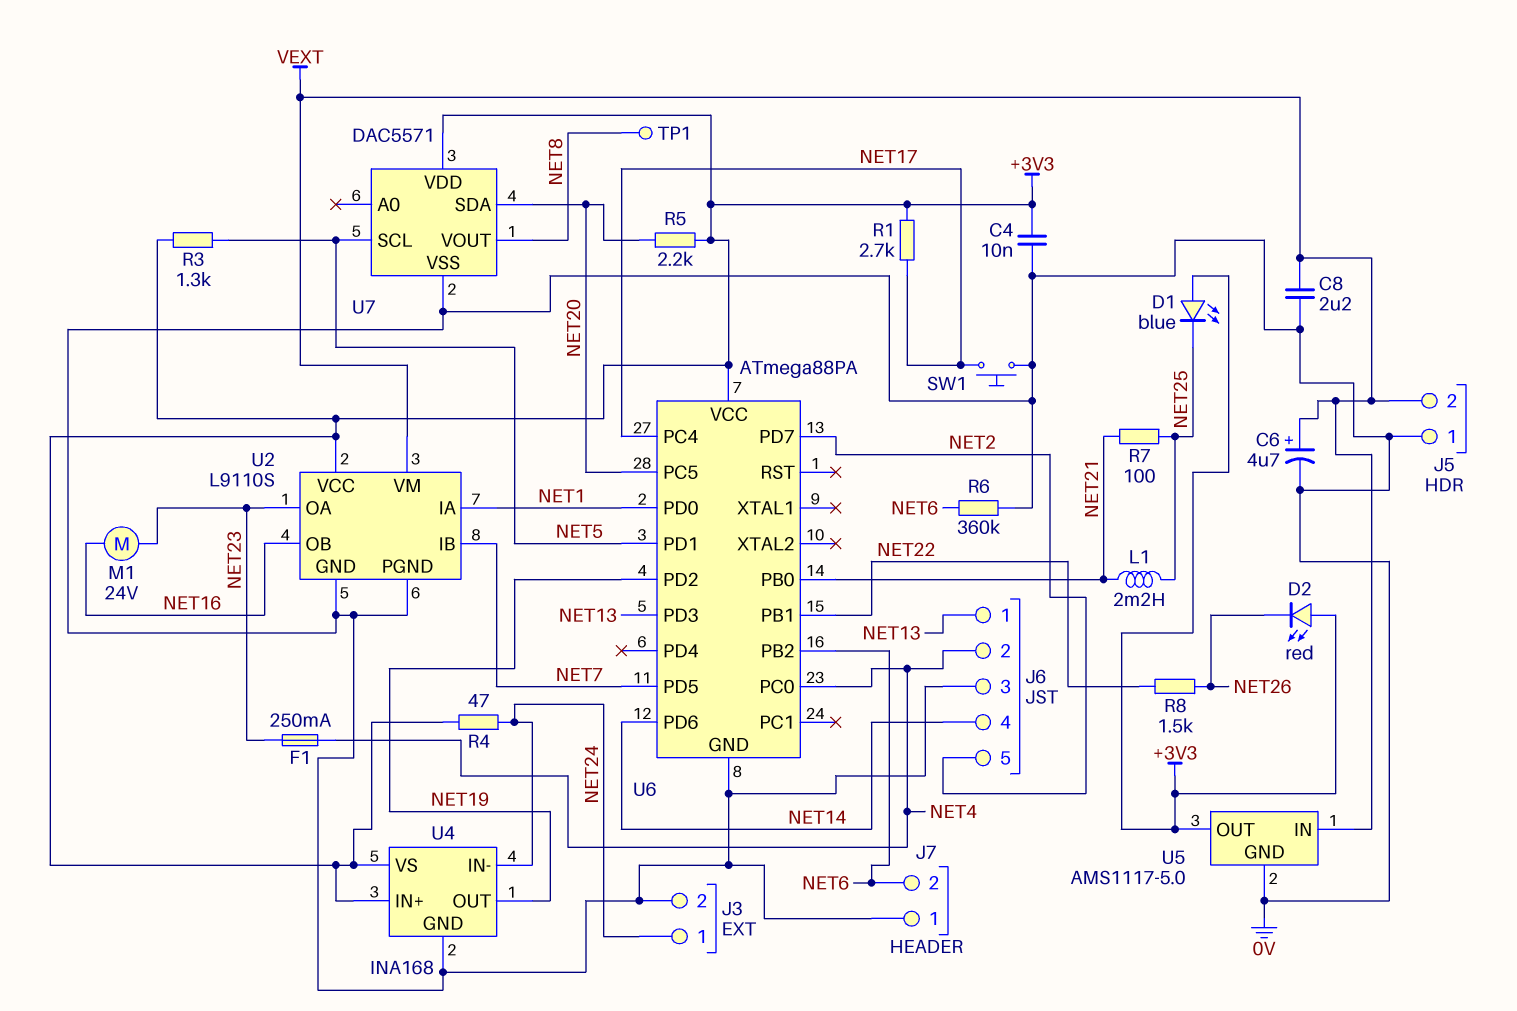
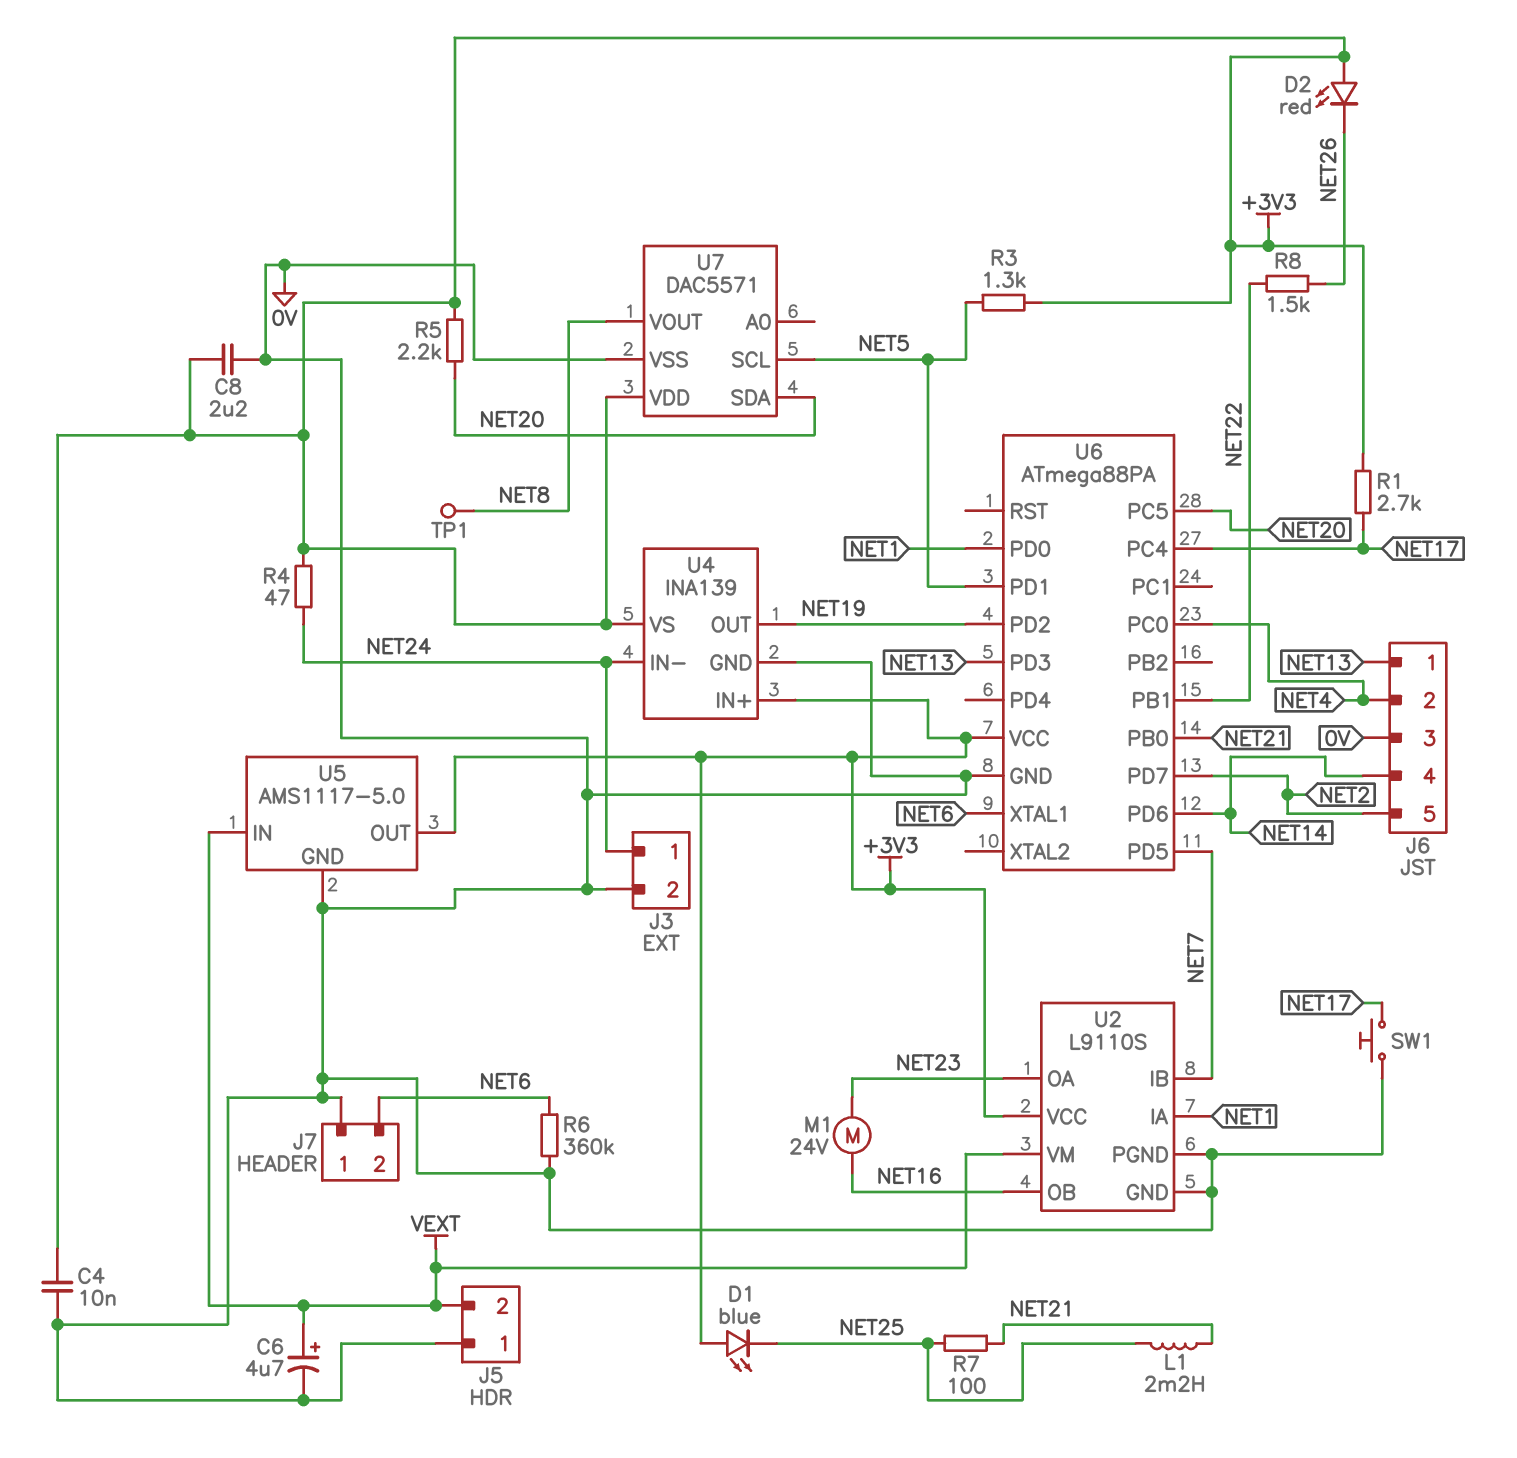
C8: 2.2uF (0V, VEXT) -> 2.2uF (+3V3, 0V)
F1: 250mA (NET4, NET23) -> none
U4: INA168 -> INA139
U6 pin PB2: NET6 -> none
U6 pin XTAL1: none -> NET6

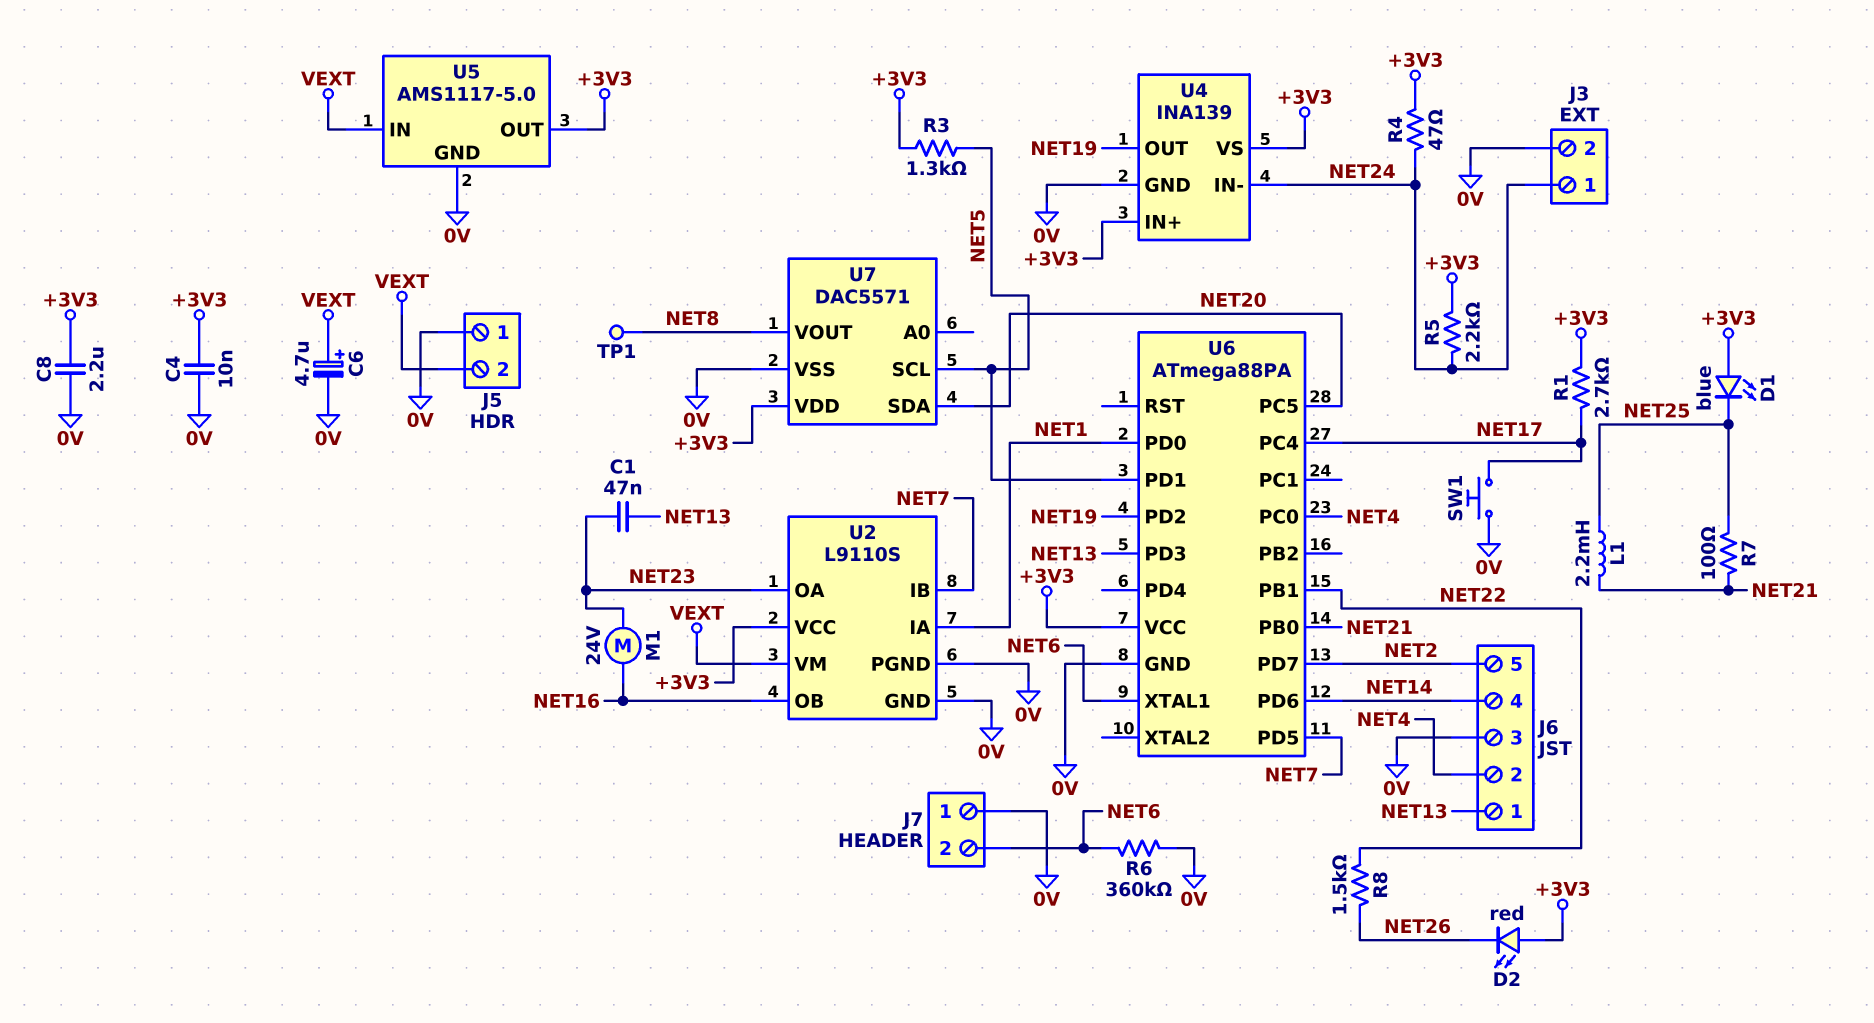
C1: none -> 47nF (NET13, NET23)
R5: 2.2k (+3V3, NET20) -> 2.2k (+3V3, NET24)

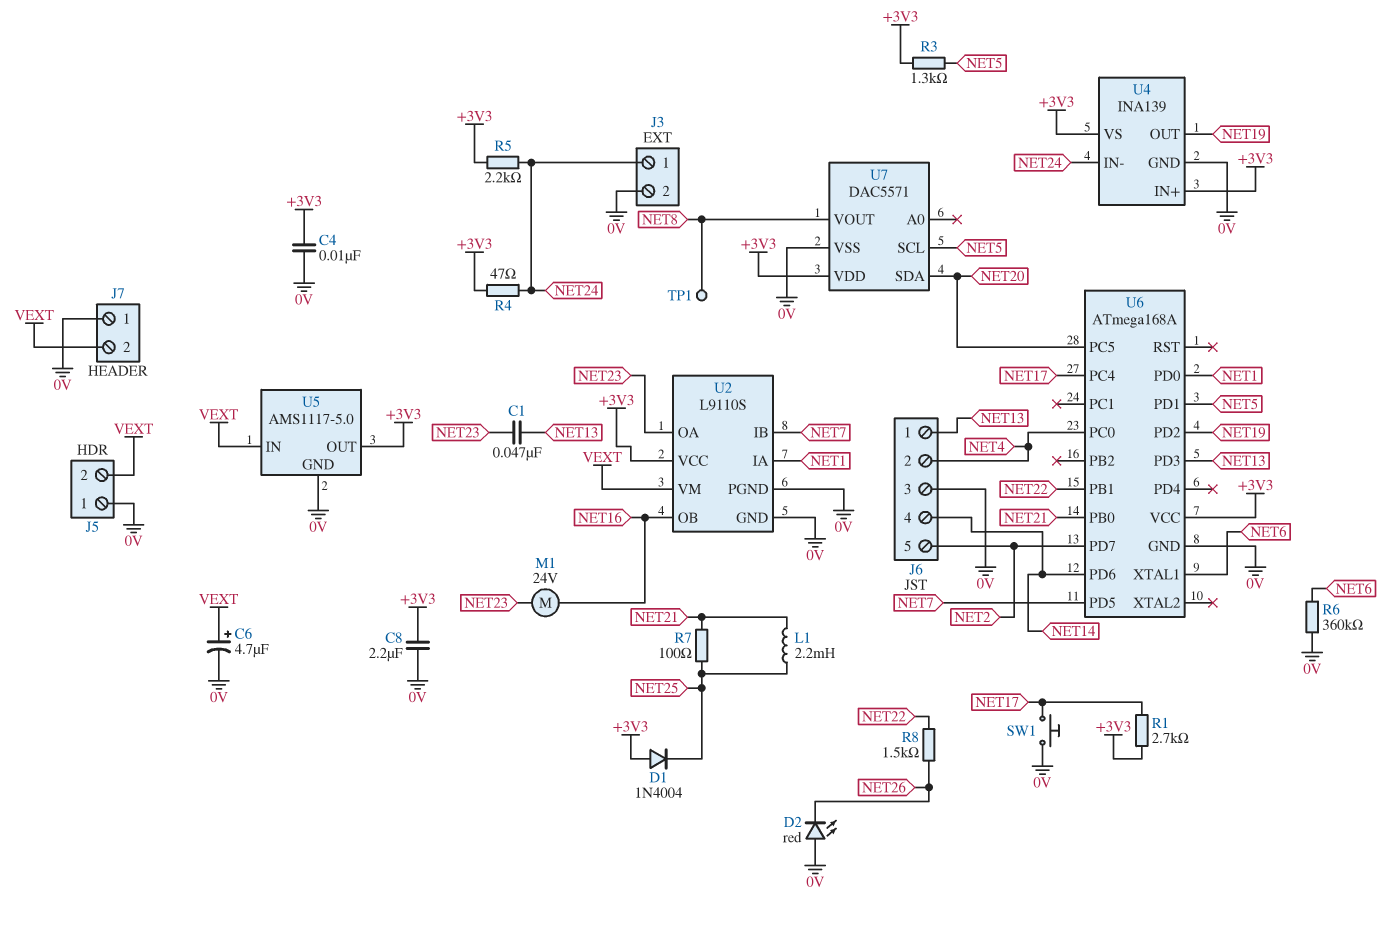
D1: LED blue (A +3V3, K NET25) -> diode 1N4004 (A +3V3, K NET25)
D2: LED red (A +3V3, K NET26) -> LED red (A 0V, K NET26)
J7 pin 2: NET6 -> VEXT
U6: ATmega88PA -> ATmega168A

